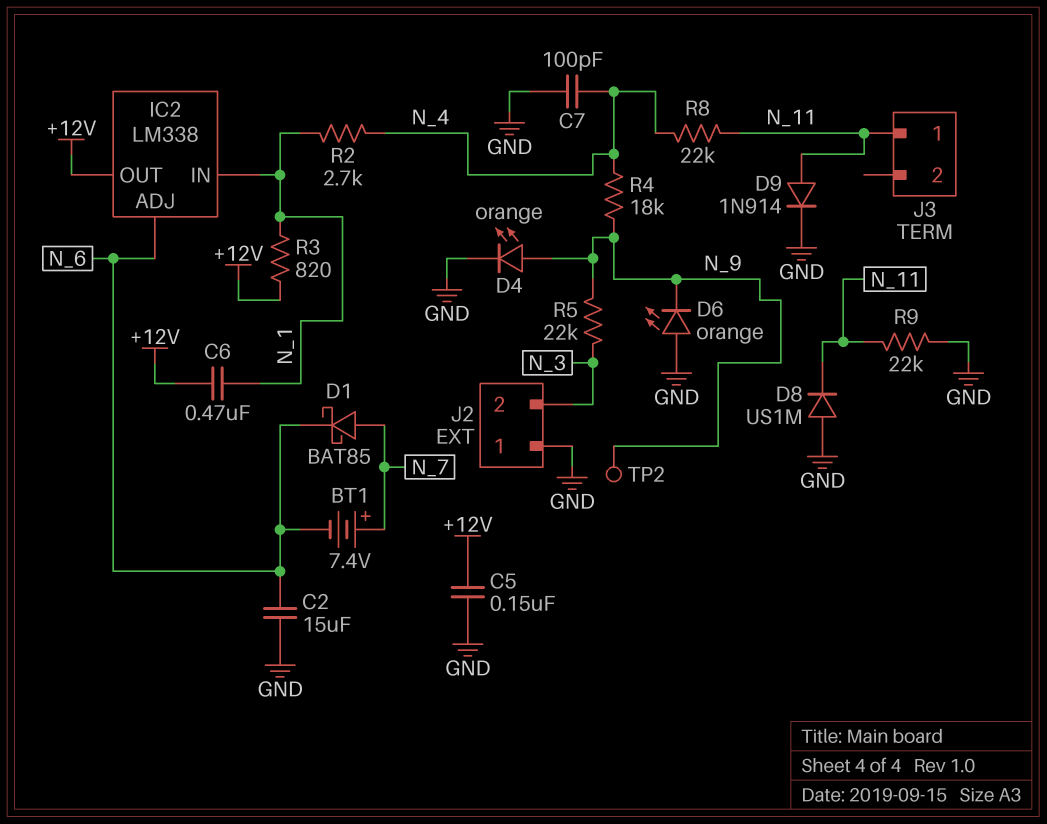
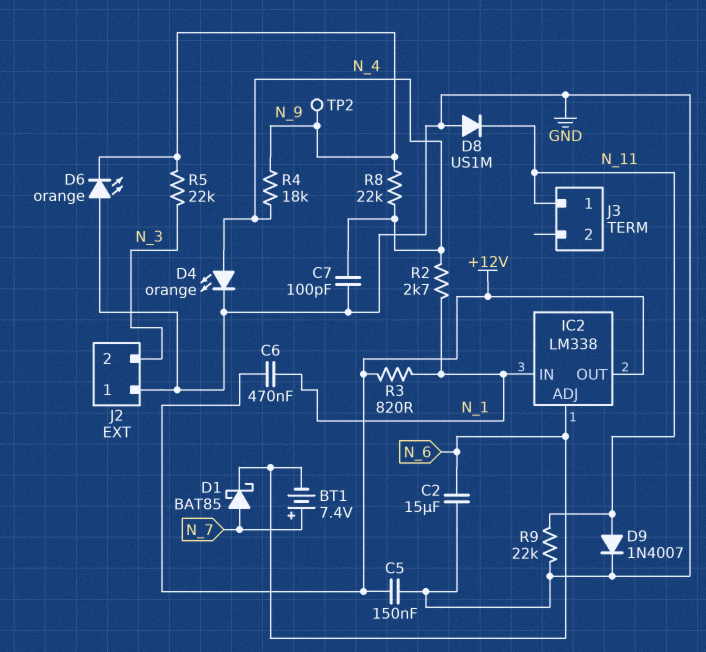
D4: LED orange (A N_9, K GND) -> LED orange (A N_4, K GND)
D9: diode 1N914 (A N_11, K GND) -> diode 1N4007 (A N_11, K GND)
R8: 22k (N_4, N_11) -> 22k (N_4, N_9)

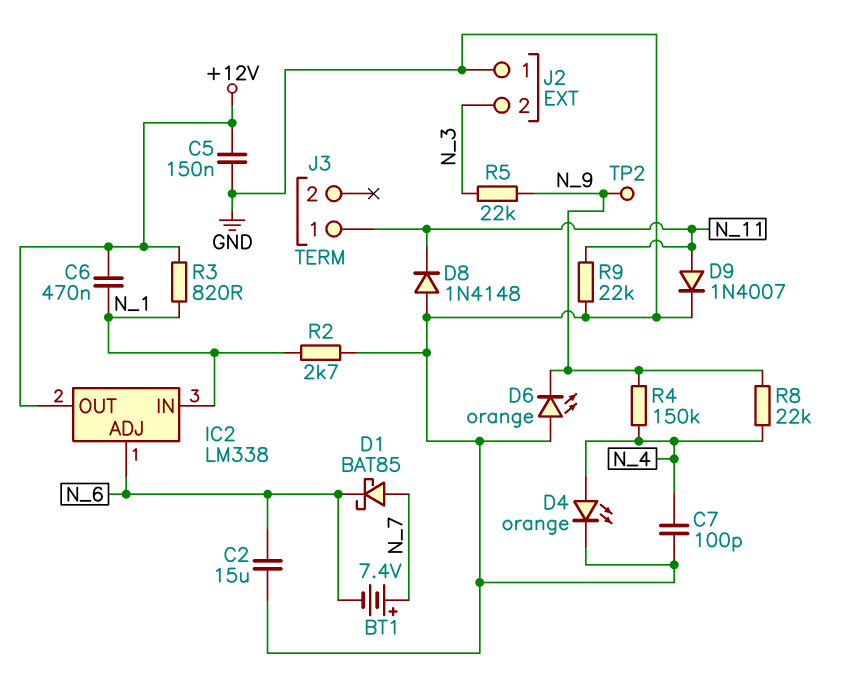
D8: diode US1M (A GND, K N_11) -> diode 1N4148 (A GND, K N_11)
R2: 2.7k (N_1, N_4) -> 2.7k (GND, N_1)
R4: 18k (N_4, N_9) -> 150k (N_4, N_9)

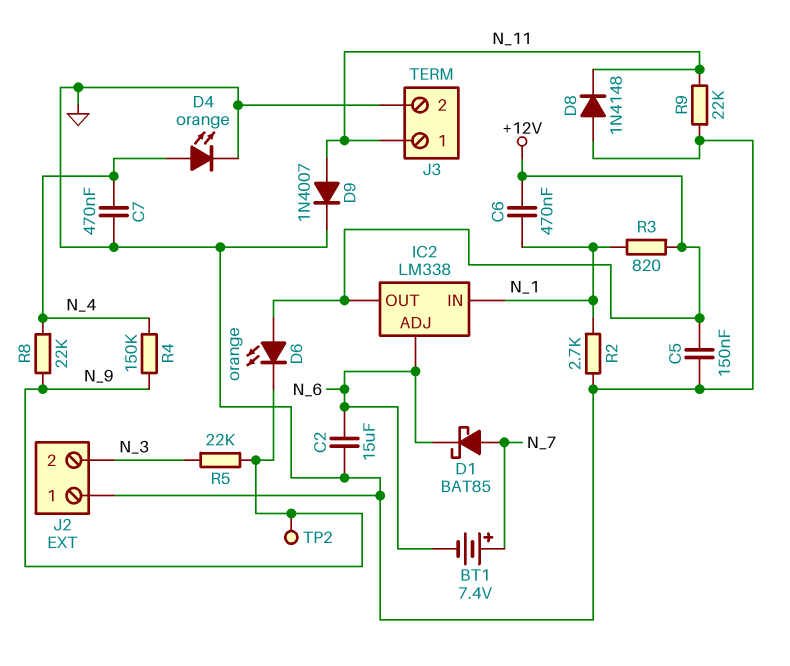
C7: 100pF (GND, N_4) -> 470nF (GND, N_4)
D6: LED orange (A GND, K N_9) -> LED orange (A +12V, K N_9)
J3 pin 2: none -> GND

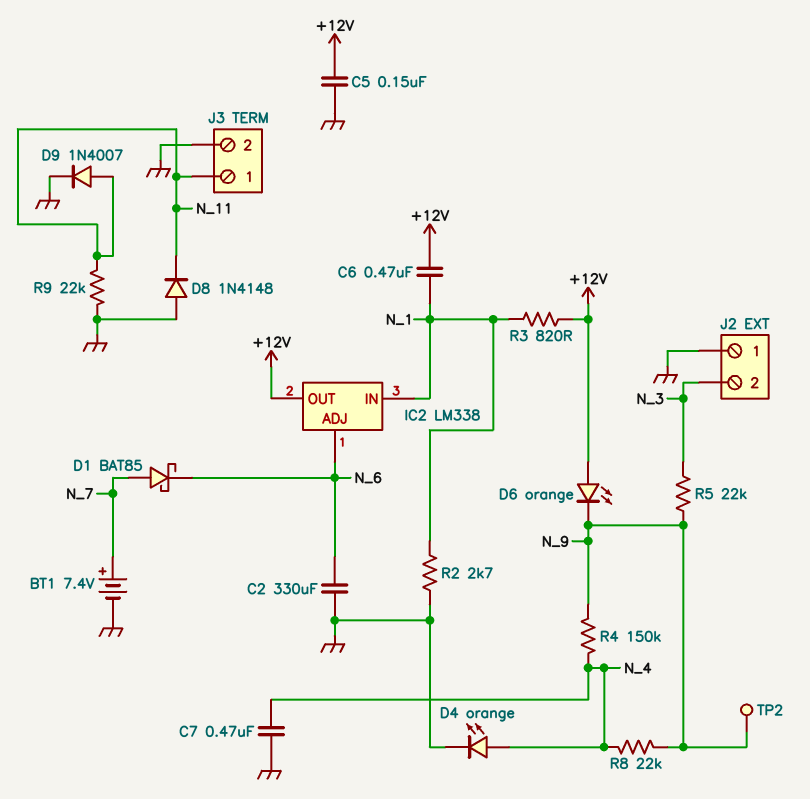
BT1: 7.4V (plus N_7, minus N_6) -> 7.4V (plus N_7, minus GND)
C2: 15uF (GND, N_6) -> 330uF (GND, N_6)

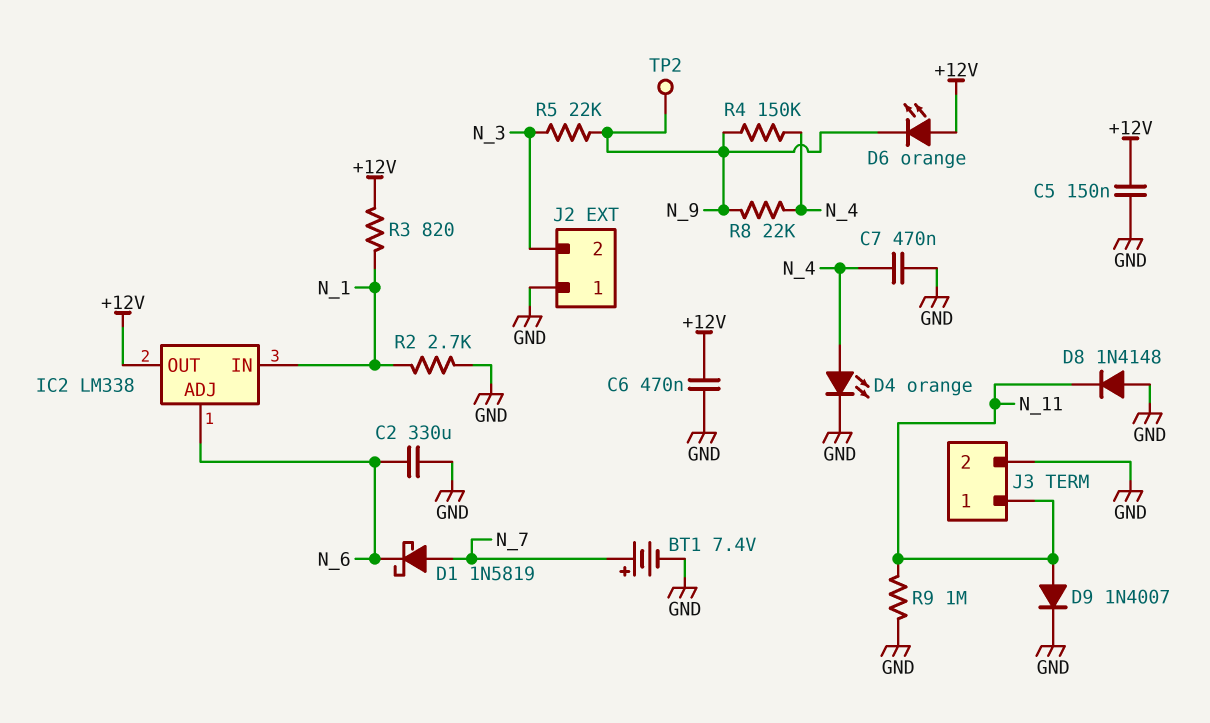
C6: 470nF (+12V, N_1) -> 470nF (+12V, GND)
D1: schottky BAT85 (A N_7, K N_6) -> schottky 1N5819 (A N_7, K N_6)
R9: 22k (GND, N_11) -> 1M (GND, N_11)

